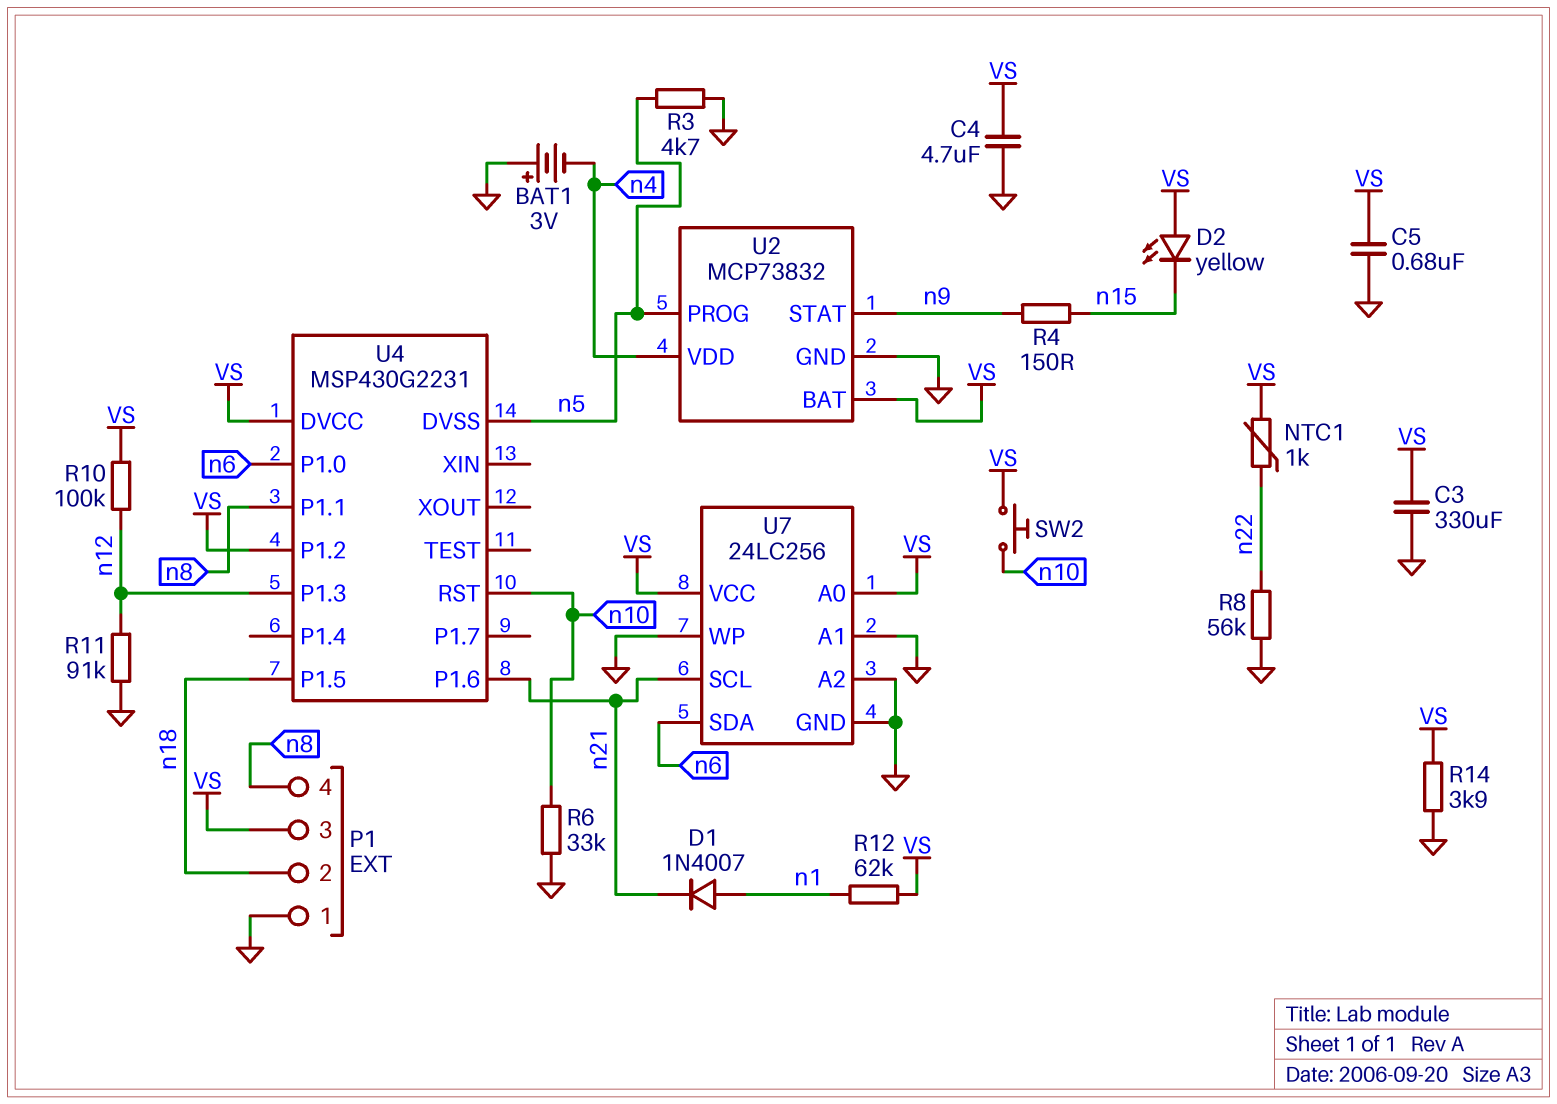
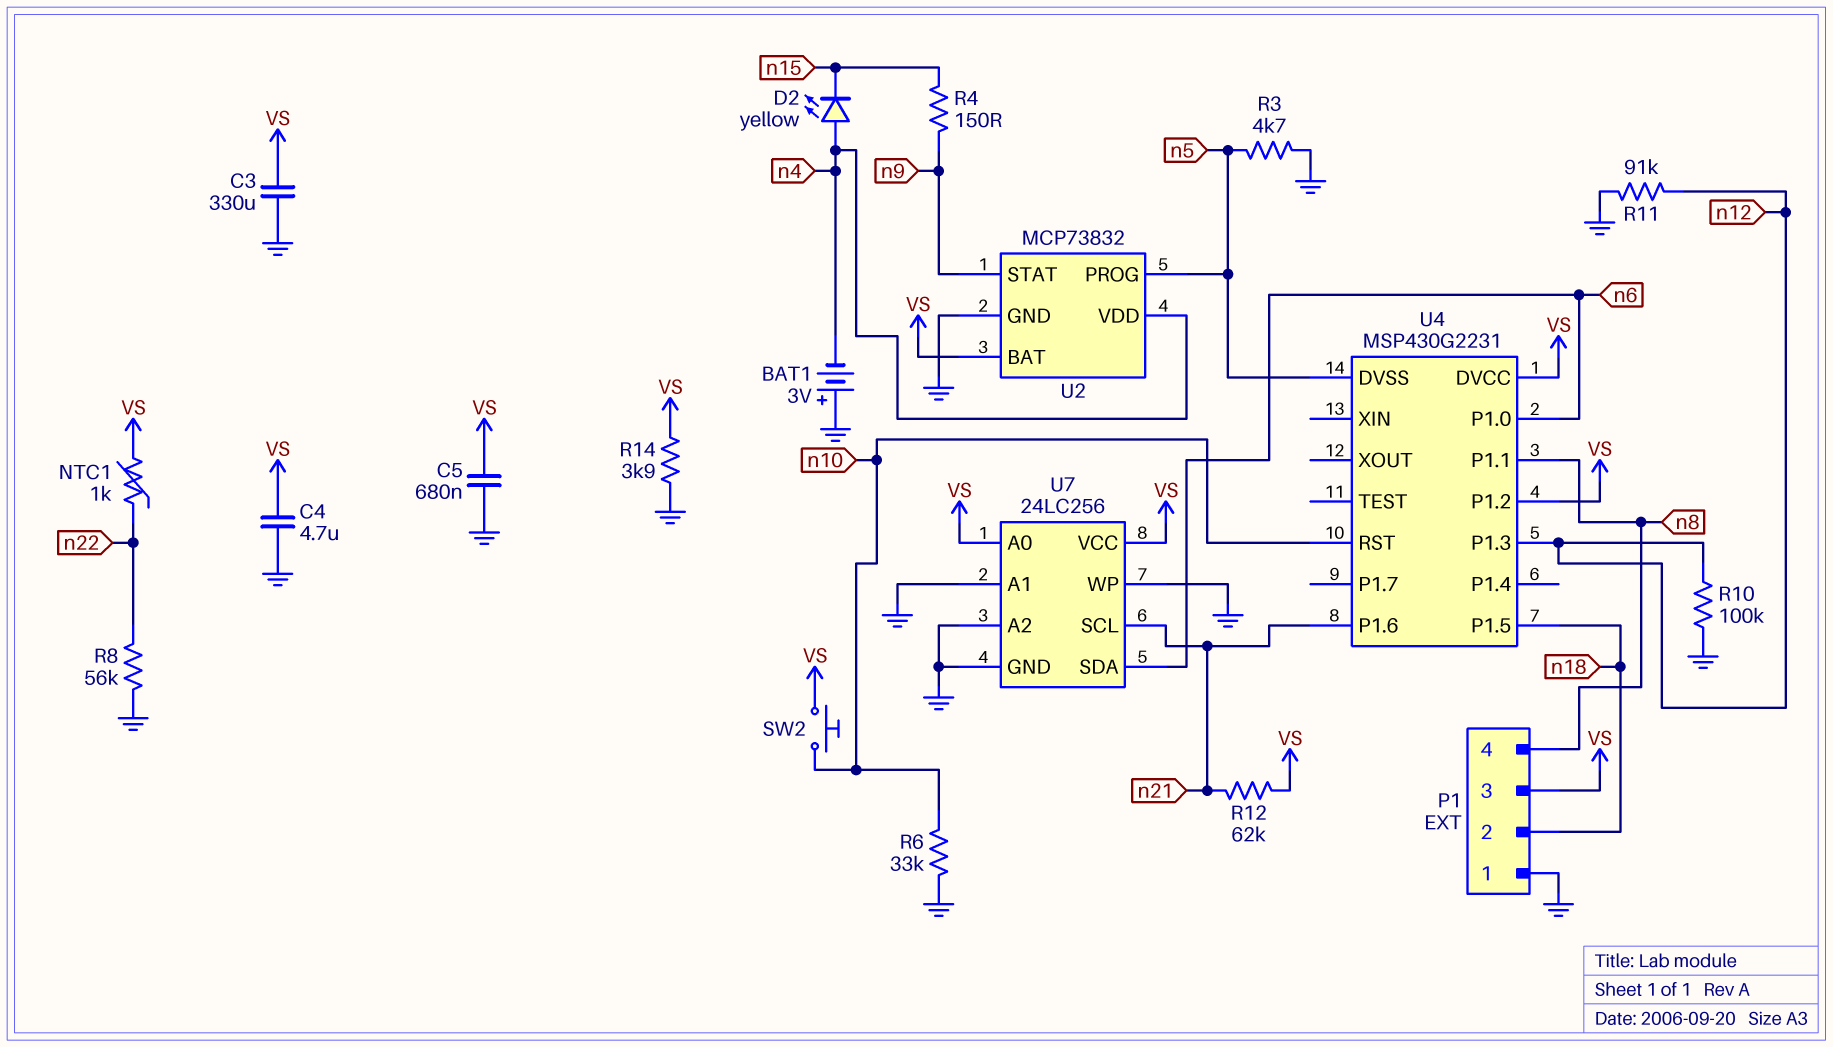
D1: diode 1N4007 (A n1, K n21) -> none
D2: LED yellow (A VS, K n15) -> LED yellow (A n4, K n15)
R10: 100k (VS, n12) -> 100k (GND, n12)
R12: 62k (VS, n1) -> 62k (VS, n21)

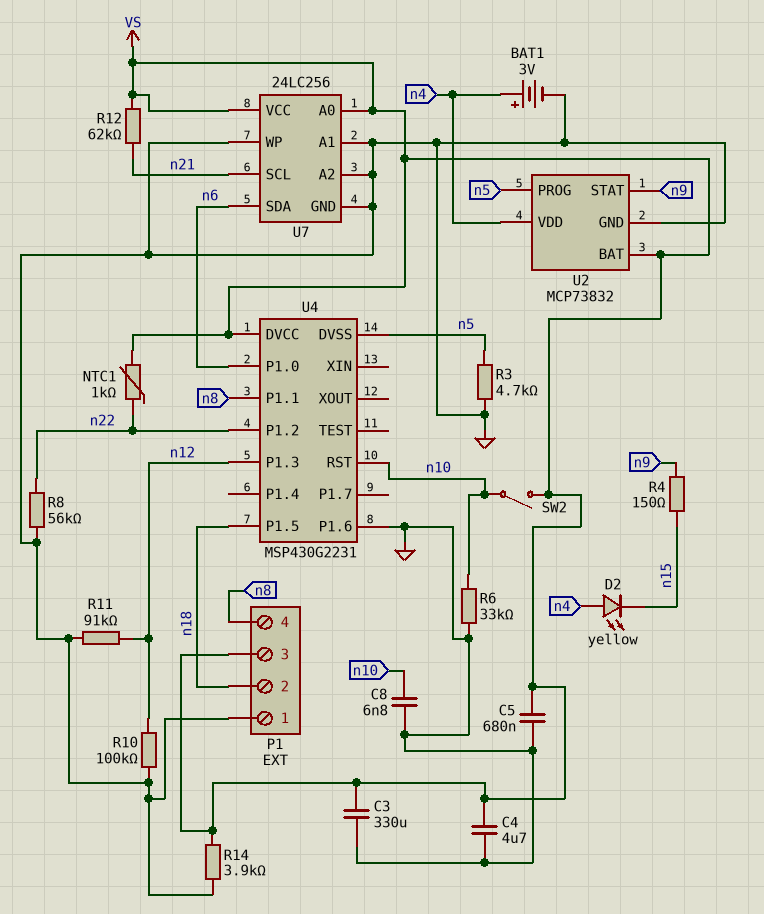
BAT1: 3V (plus GND, minus n4) -> 3V (plus n4, minus GND)
C8: none -> 6.8nF (GND, n10)
SW2: button (VS, n10) -> switch (VS, n10)
U4 pin P1.2: VS -> n22
U4 pin P1.6: n21 -> GND

